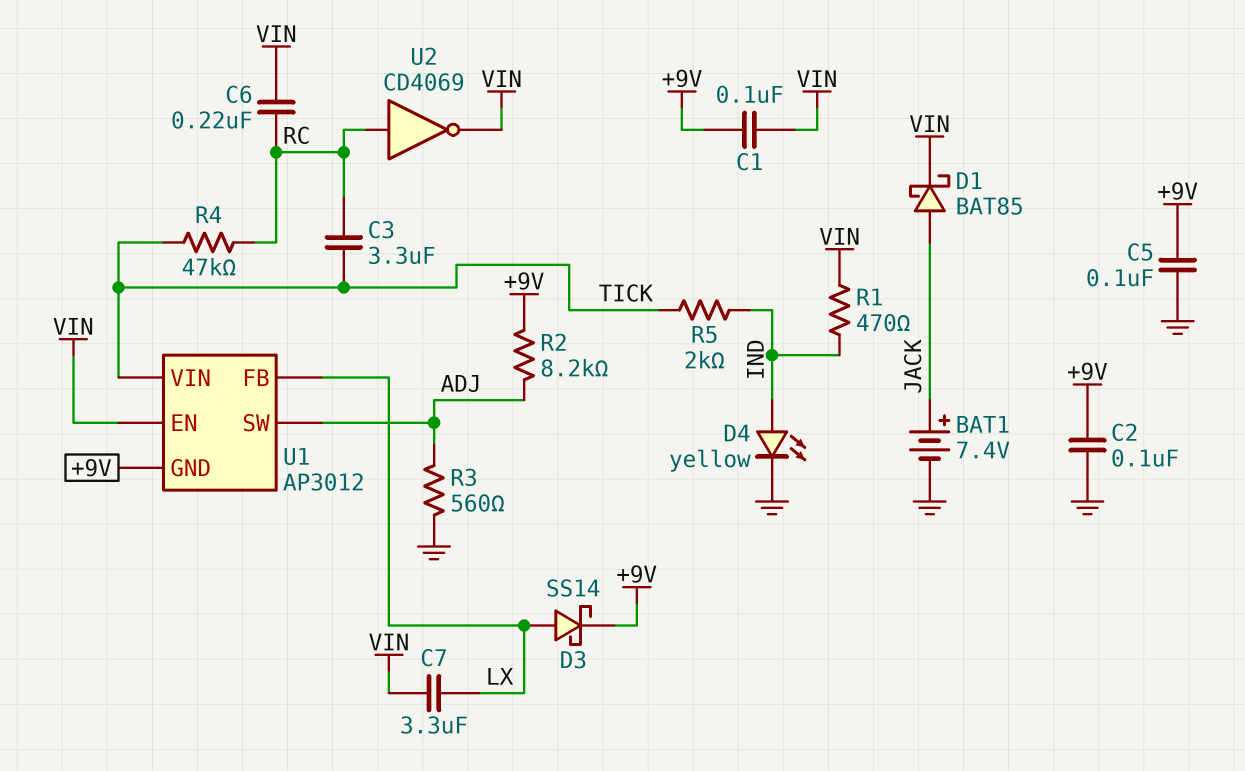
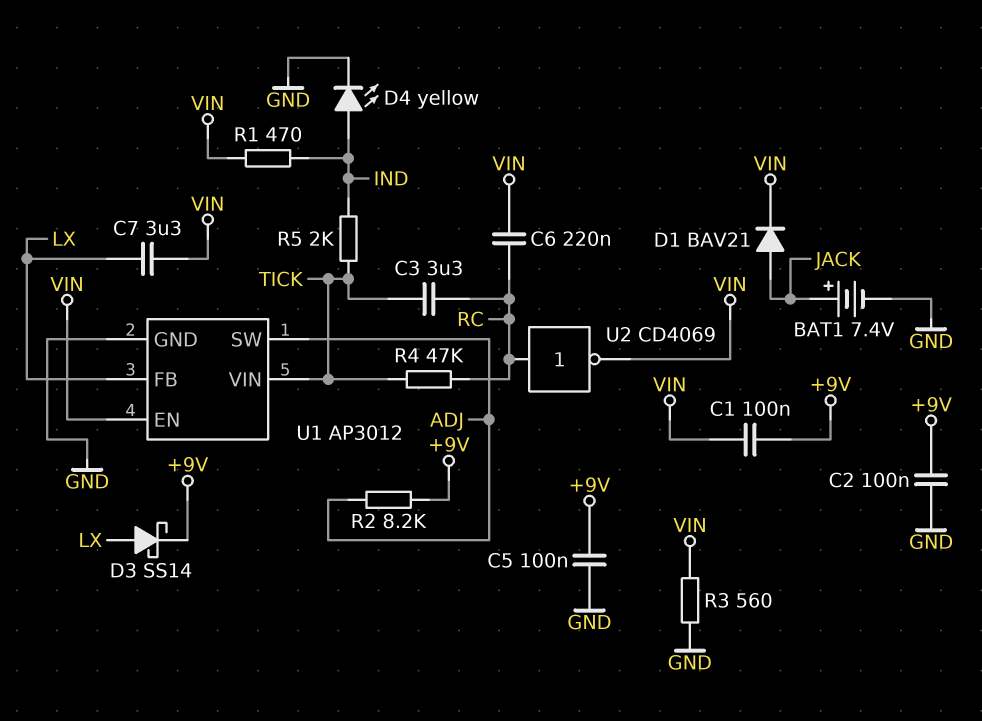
D1: schottky BAT85 (A JACK, K VIN) -> diode BAV21 (A JACK, K VIN)
R3: 560 (ADJ, GND) -> 560 (GND, VIN)
U1 pin GND: +9V -> GND

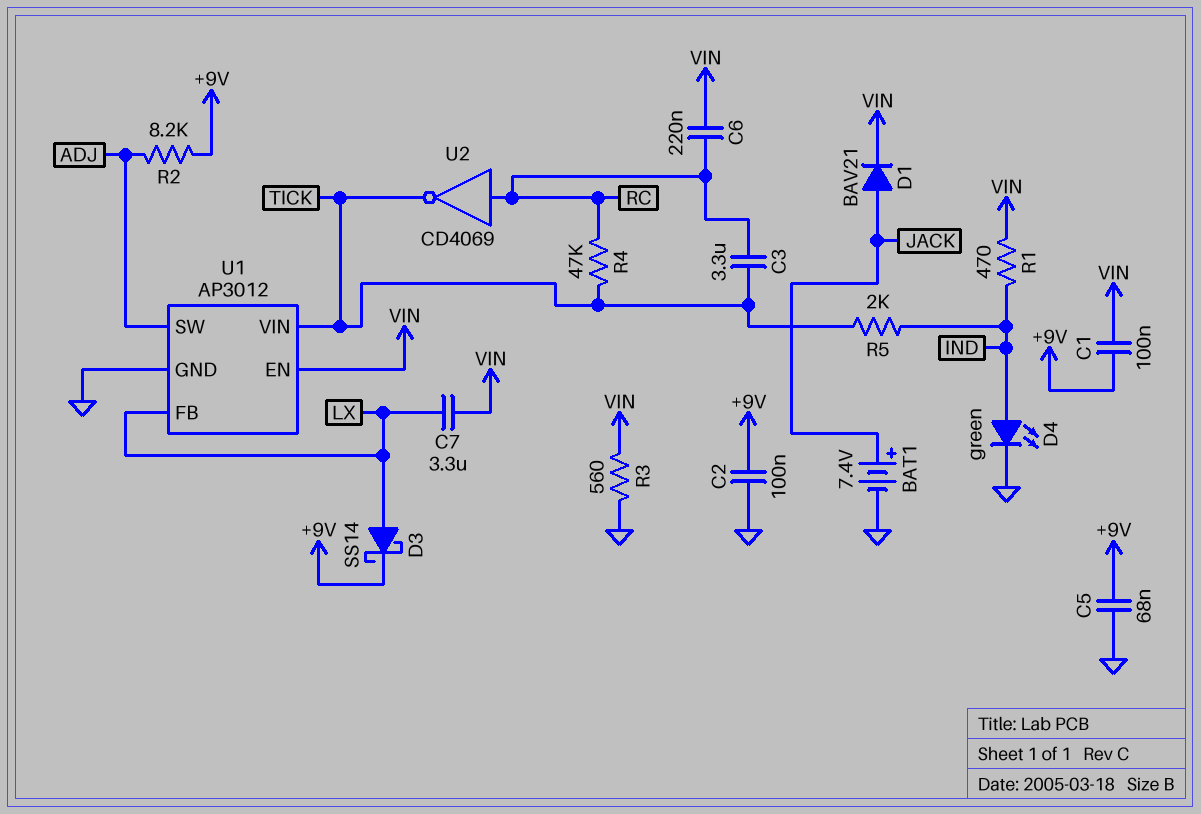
C5: 100nF (+9V, GND) -> 68nF (+9V, GND)
D4: LED yellow (A IND, K GND) -> LED green (A IND, K GND)
U2: NOT CD4069 (in RC, out VIN) -> NOT CD4069 (in RC, out TICK)

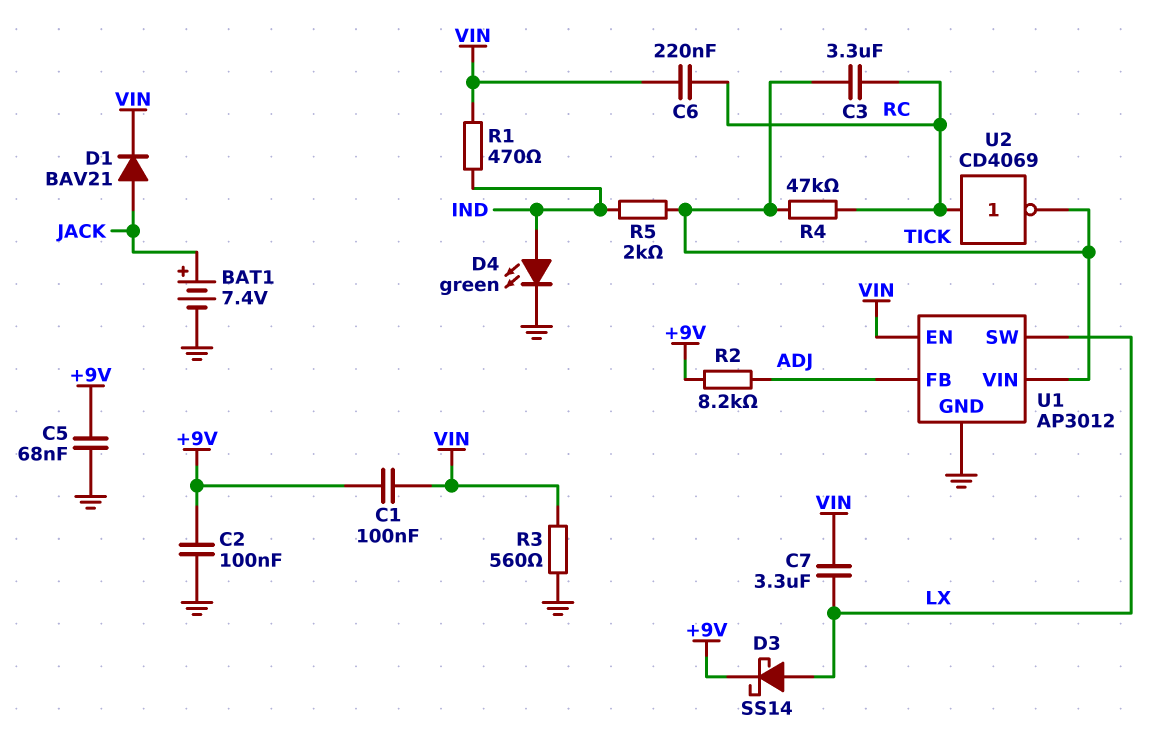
U1 pin FB: LX -> ADJ
U1 pin SW: ADJ -> LX

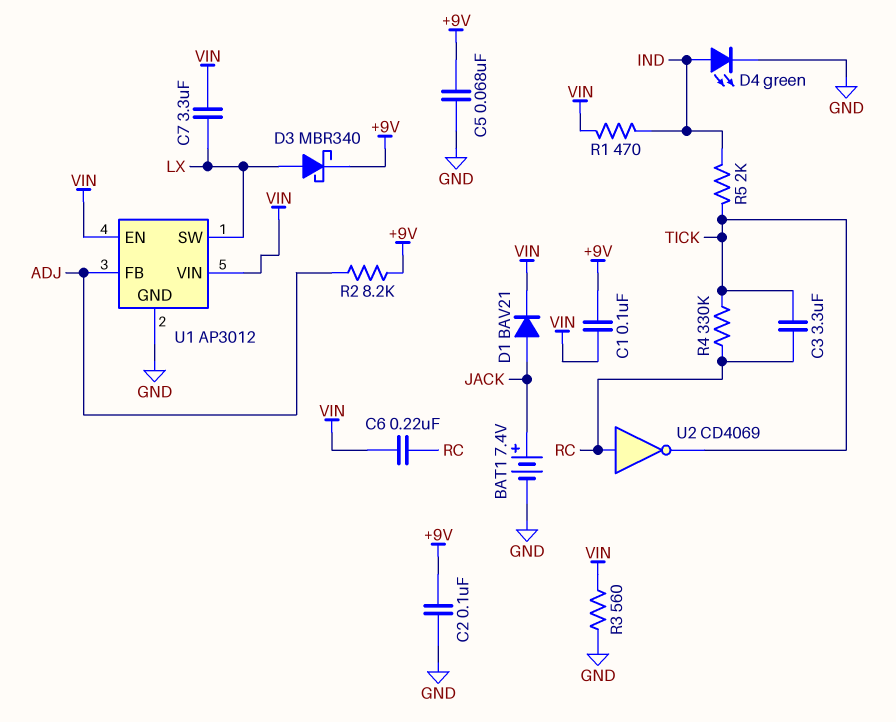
D3: schottky SS14 (A LX, K +9V) -> schottky MBR340 (A LX, K +9V)
R4: 47k (RC, TICK) -> 330k (RC, TICK)
U1 pin VIN: TICK -> VIN

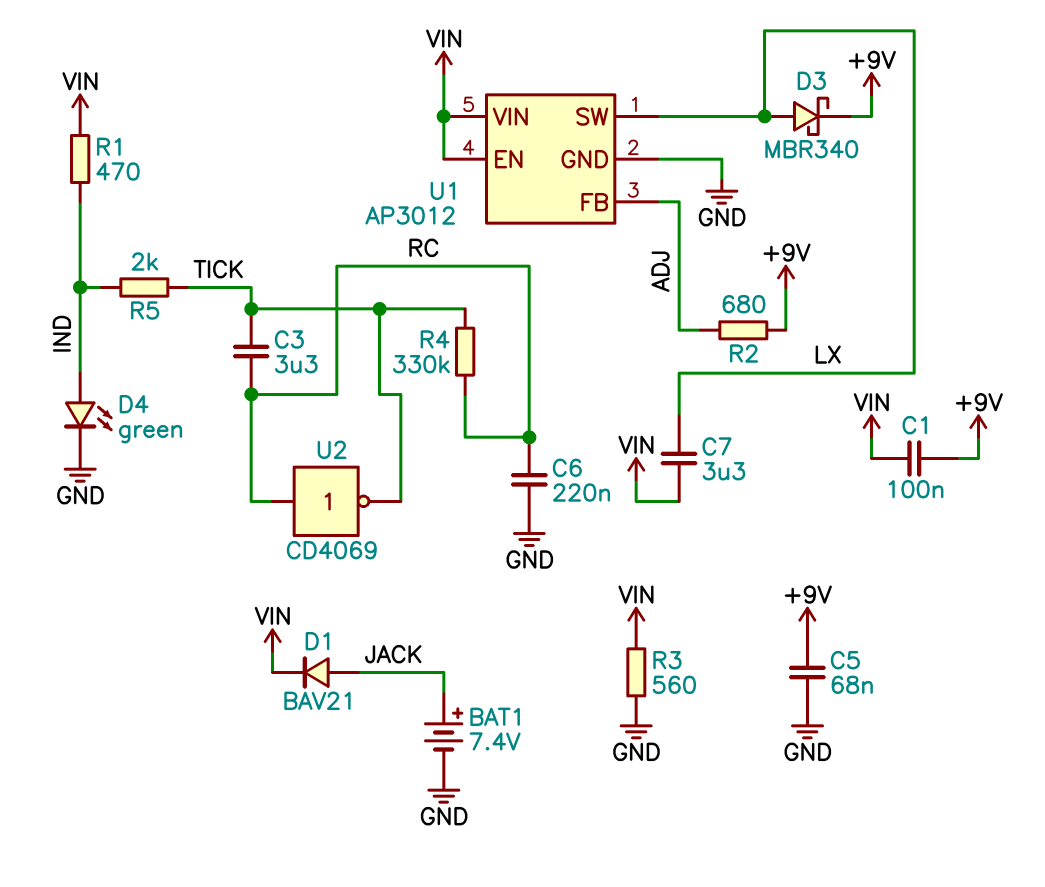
C2: 100nF (+9V, GND) -> none
C6: 220nF (RC, VIN) -> 220nF (GND, RC)
R2: 8.2k (+9V, ADJ) -> 680 (+9V, ADJ)

